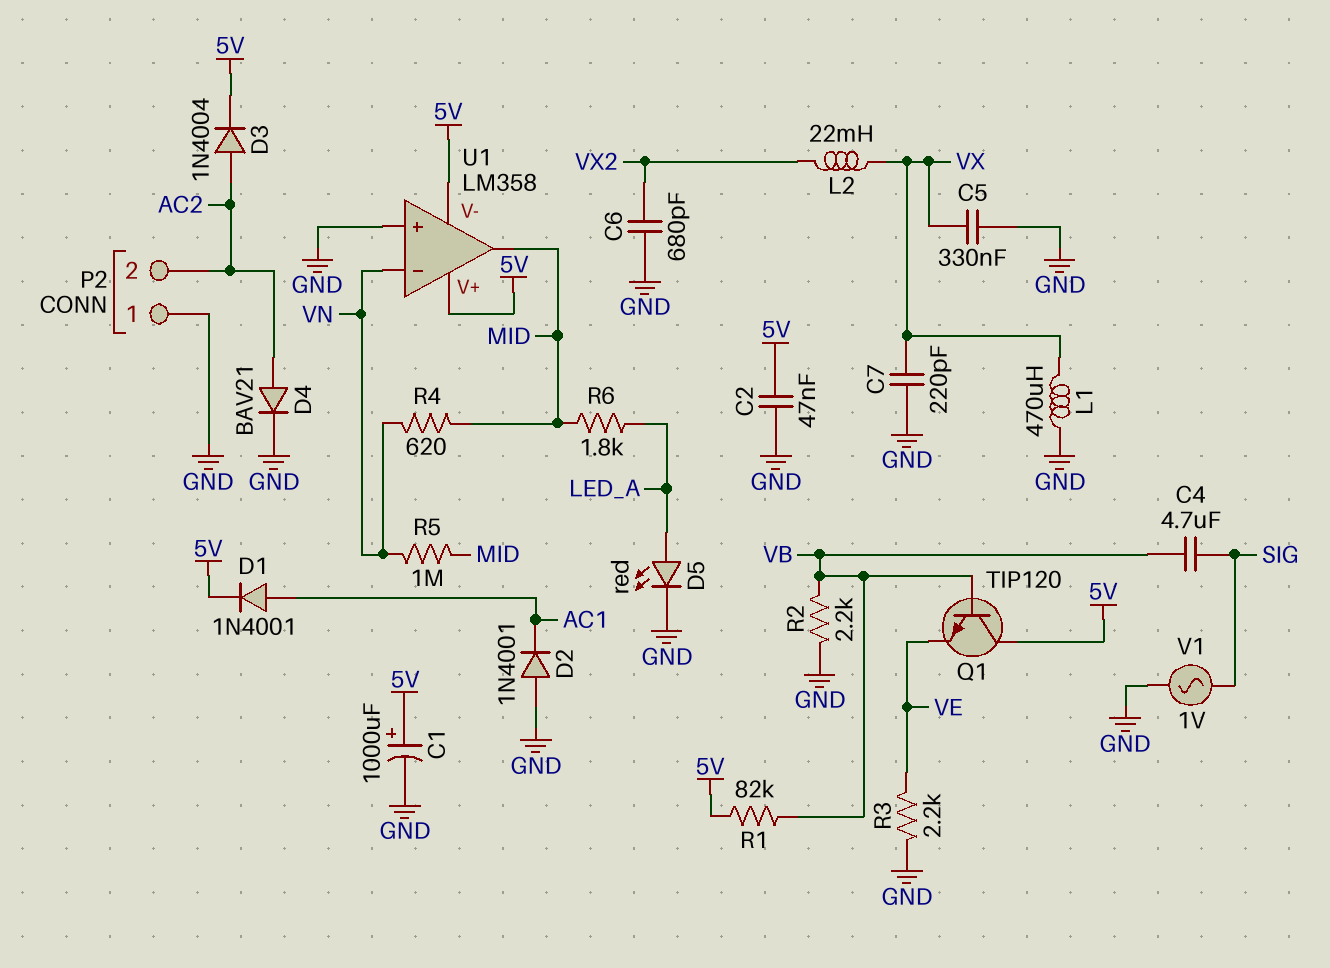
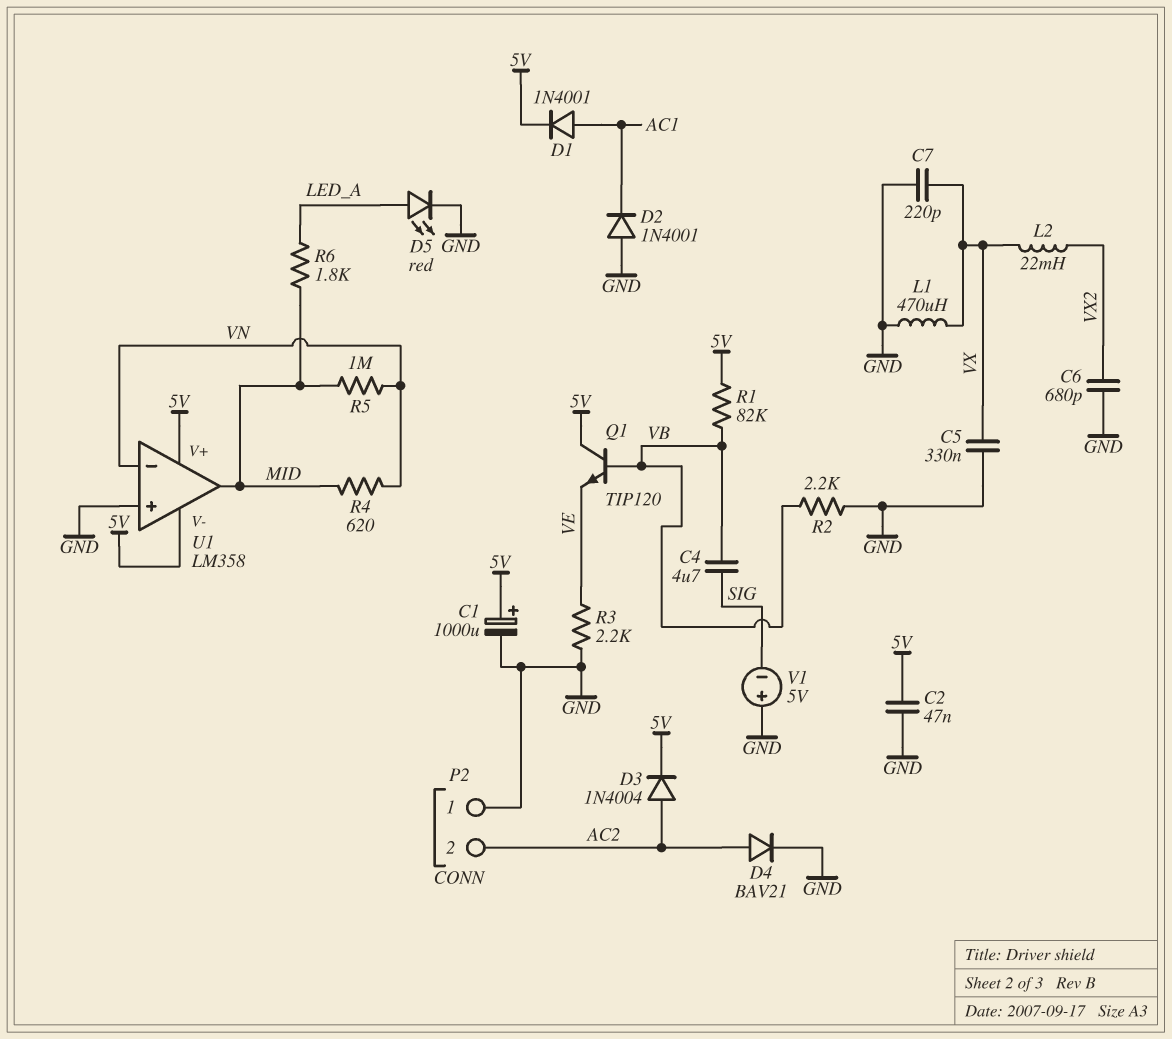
V1: AC 1V (GND, SIG) -> 5V (plus GND, minus SIG)

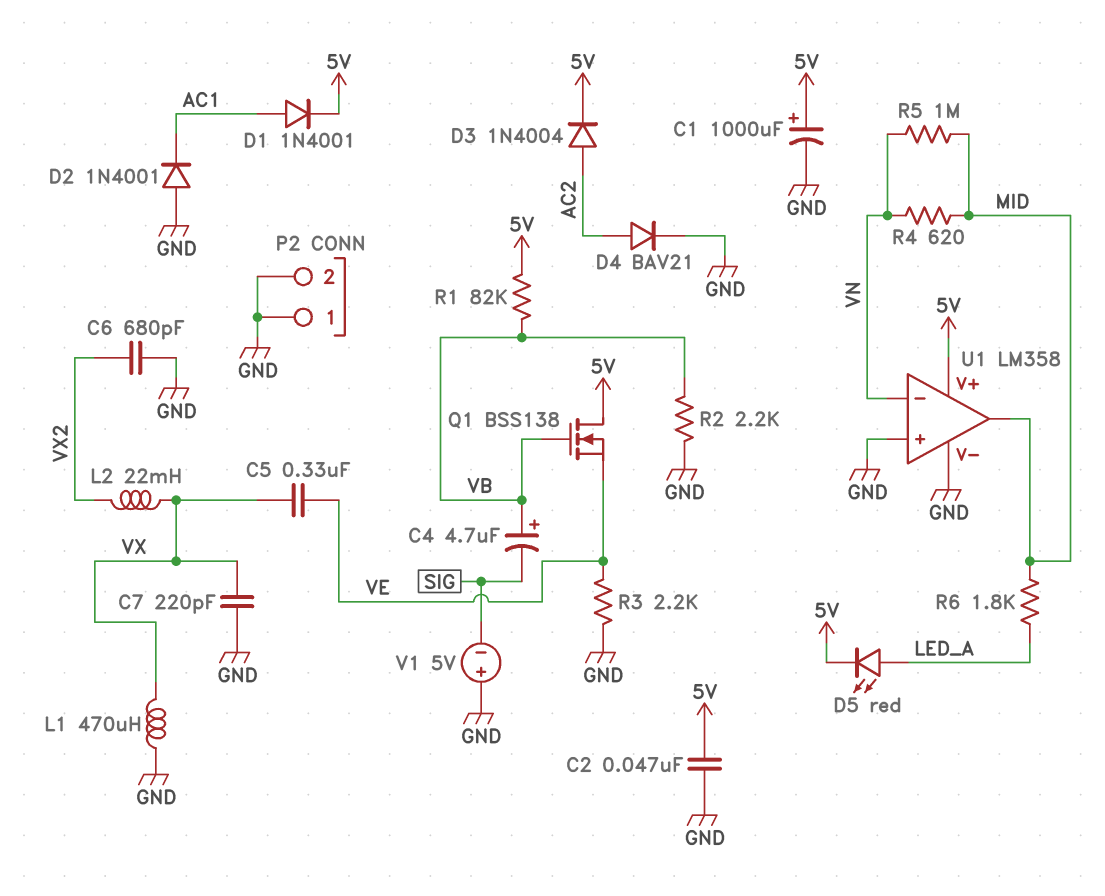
C4: 4.7uF (SIG, VB) -> 4.7uF (plus VB, minus SIG)
C5: 330nF (GND, VX) -> 330nF (VE, VX)
D5: LED red (A LED_A, K GND) -> LED red (A LED_A, K 5V)
P2 pin 2: AC2 -> GND
Q1: NPN TIP120 (B VB, C 5V, E VE) -> NMOS BSS138 (G VB, D 5V, S VE)
U1 pin V-: 5V -> GND

